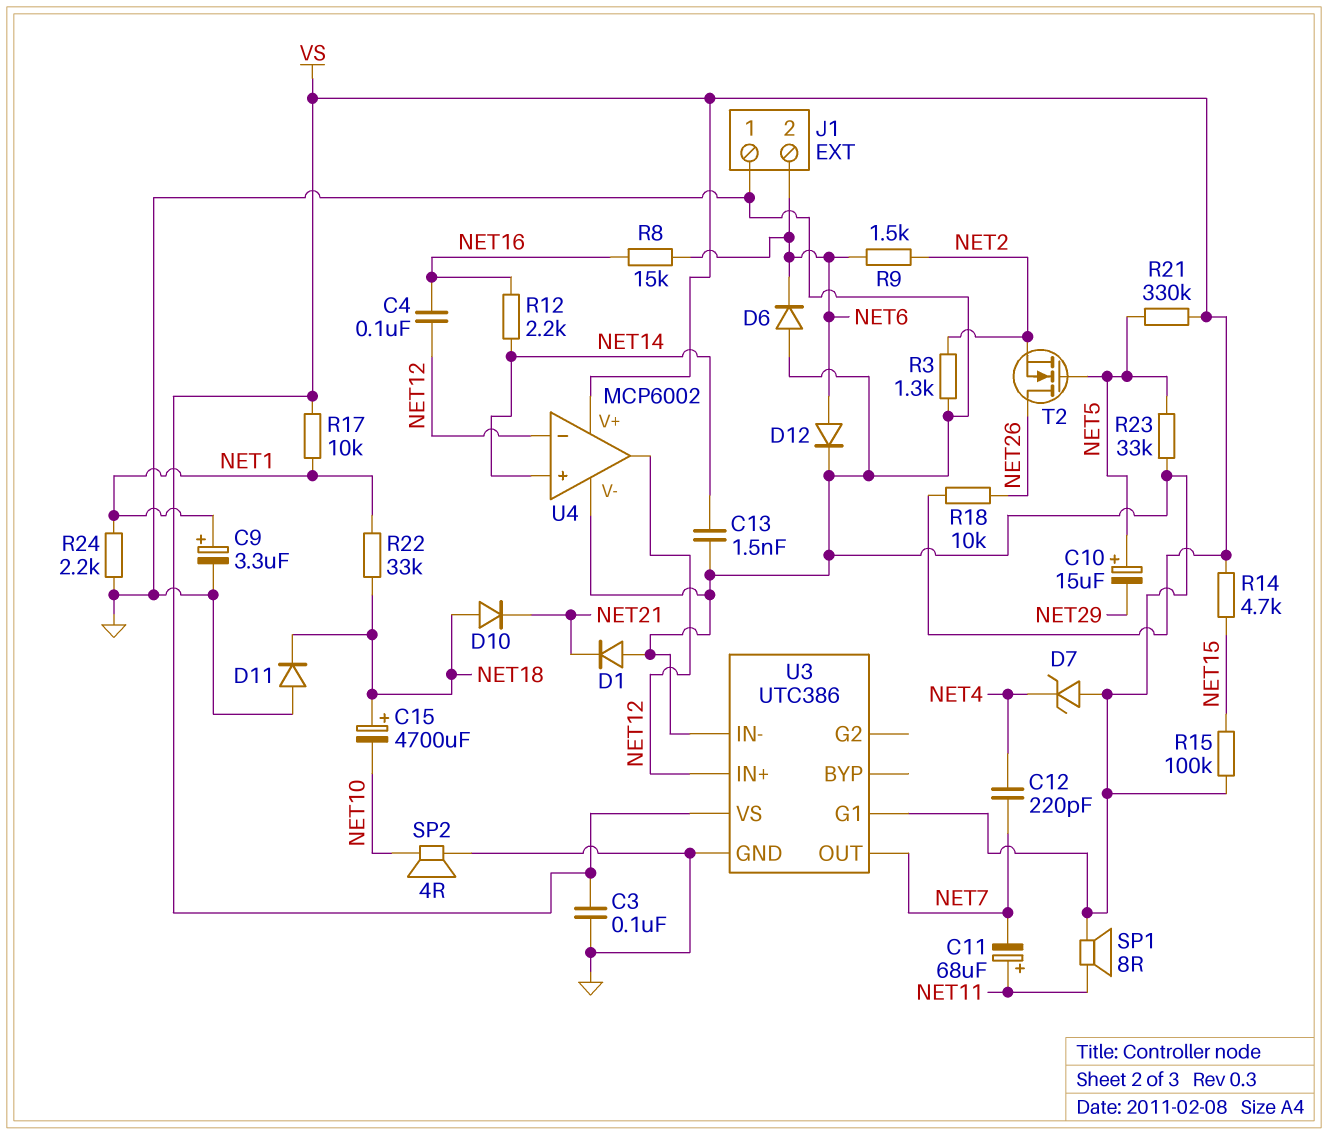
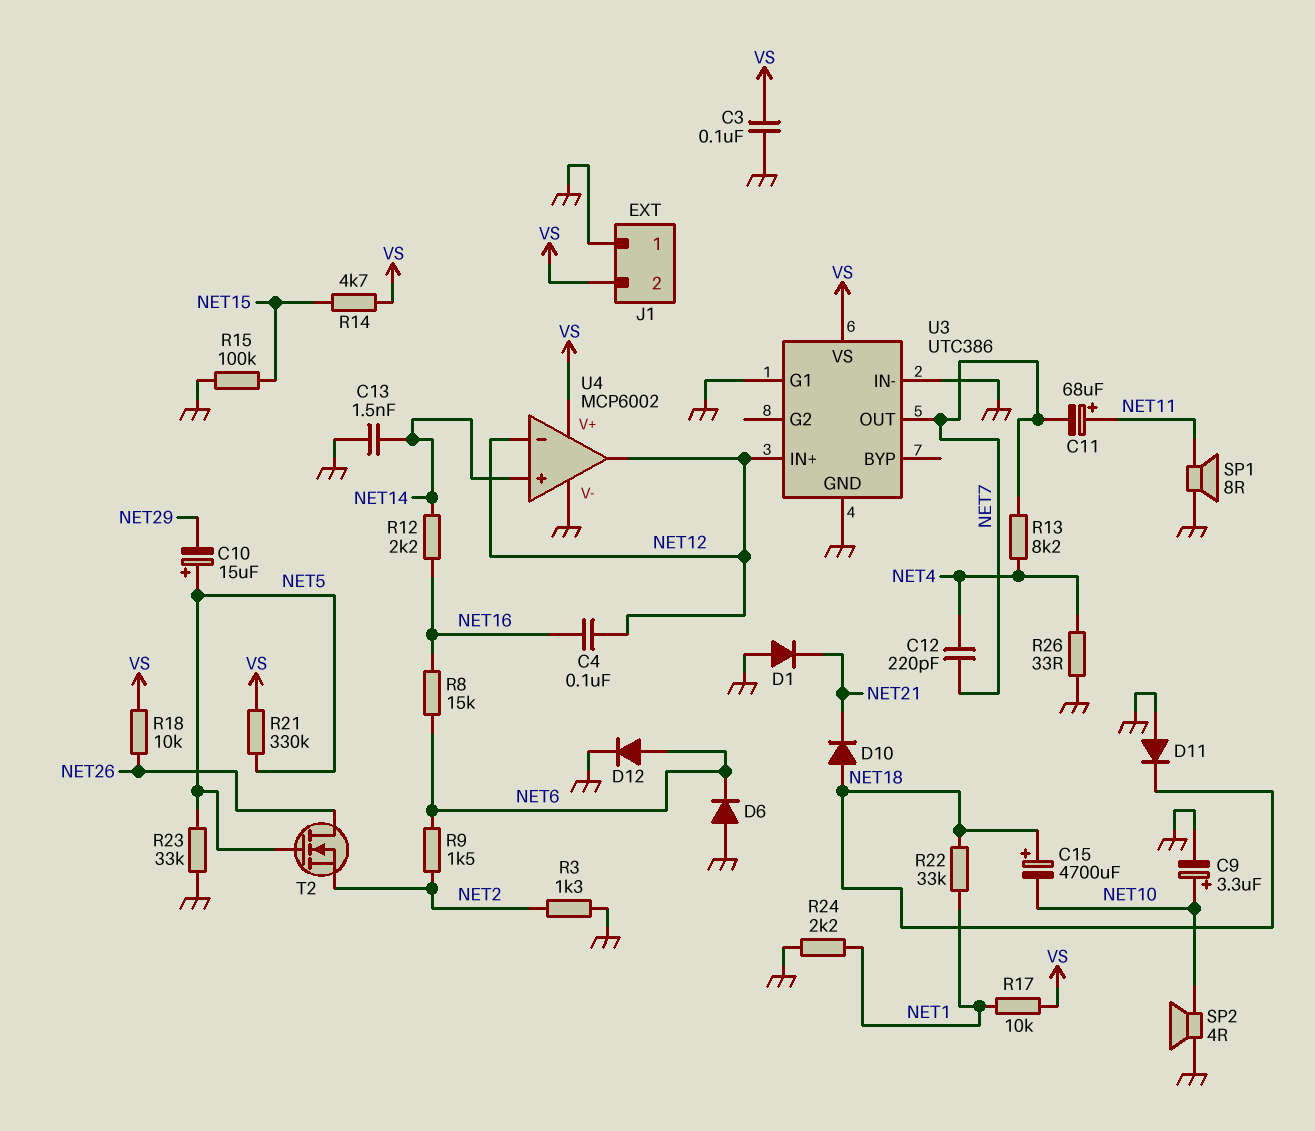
C9: 3.3uF (plus NET1, minus GND) -> 3.3uF (plus NET10, minus GND)
D7: zener (A GND, K NET4) -> none
J1 pin 2: NET6 -> VS
R13: none -> 8.2k (NET4, NET7)
R26: none -> 33 (GND, NET4)

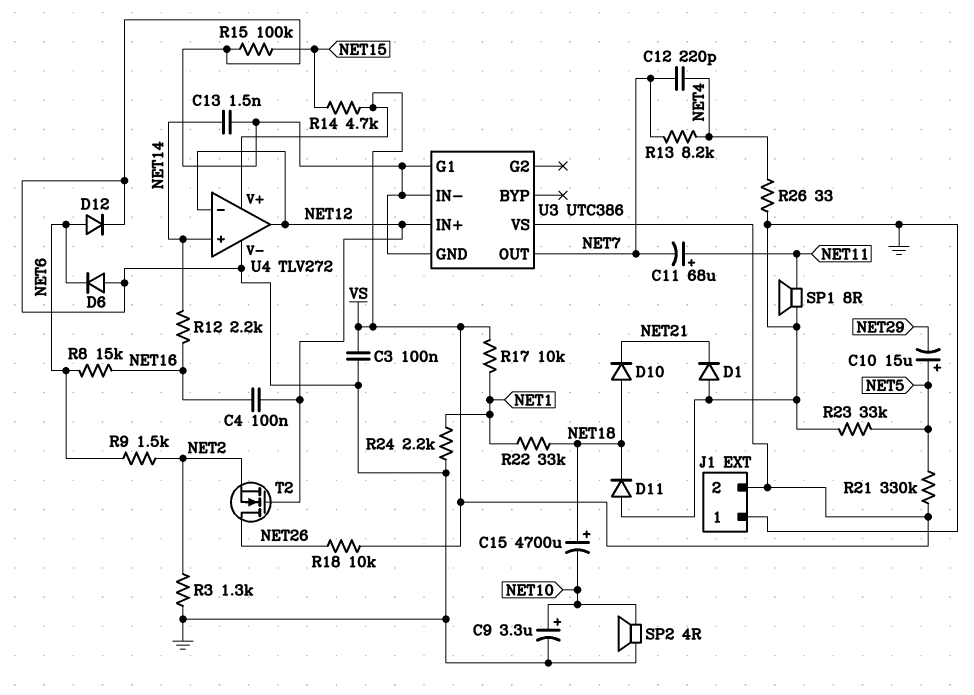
T2: NMOS (G NET5, D NET26, S NET2) -> NMOS (G NET12, D NET26, S NET2)
U4: MCP6002 -> TLV272

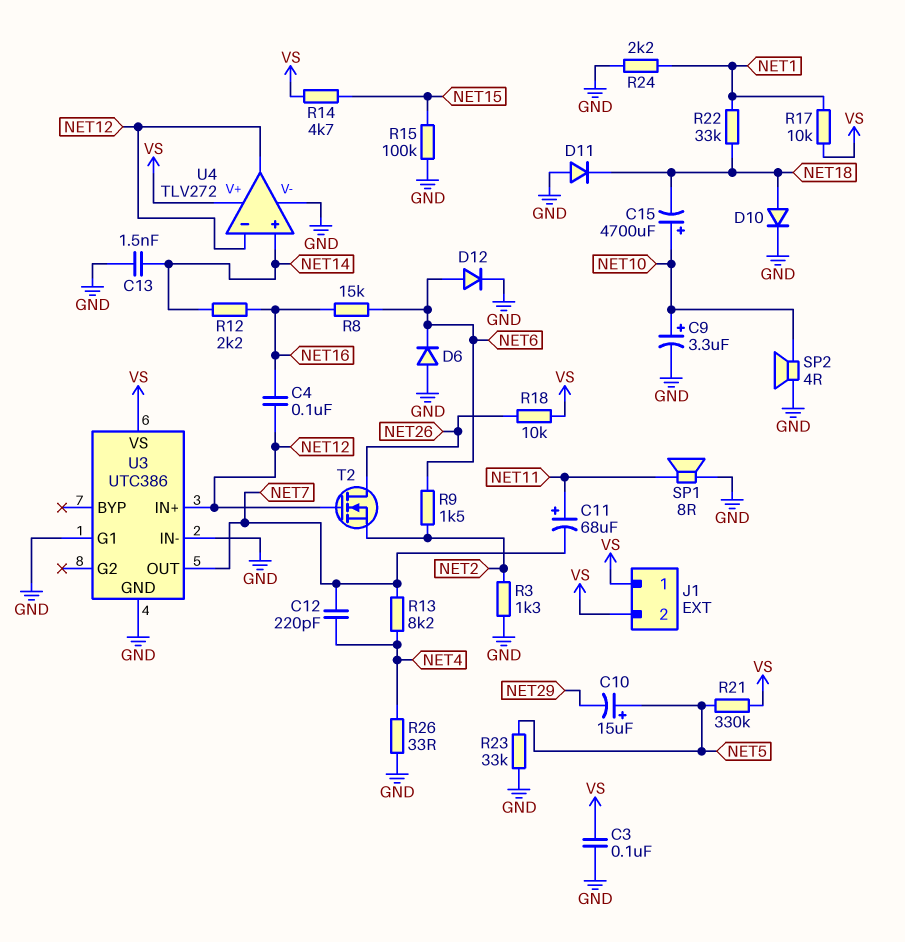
C15: 4700uF (plus NET18, minus NET10) -> 4700uF (plus NET10, minus NET18)
D1: diode (A GND, K NET21) -> none
D10: diode (A NET18, K NET21) -> diode (A NET18, K GND)
J1 pin 1: GND -> VS

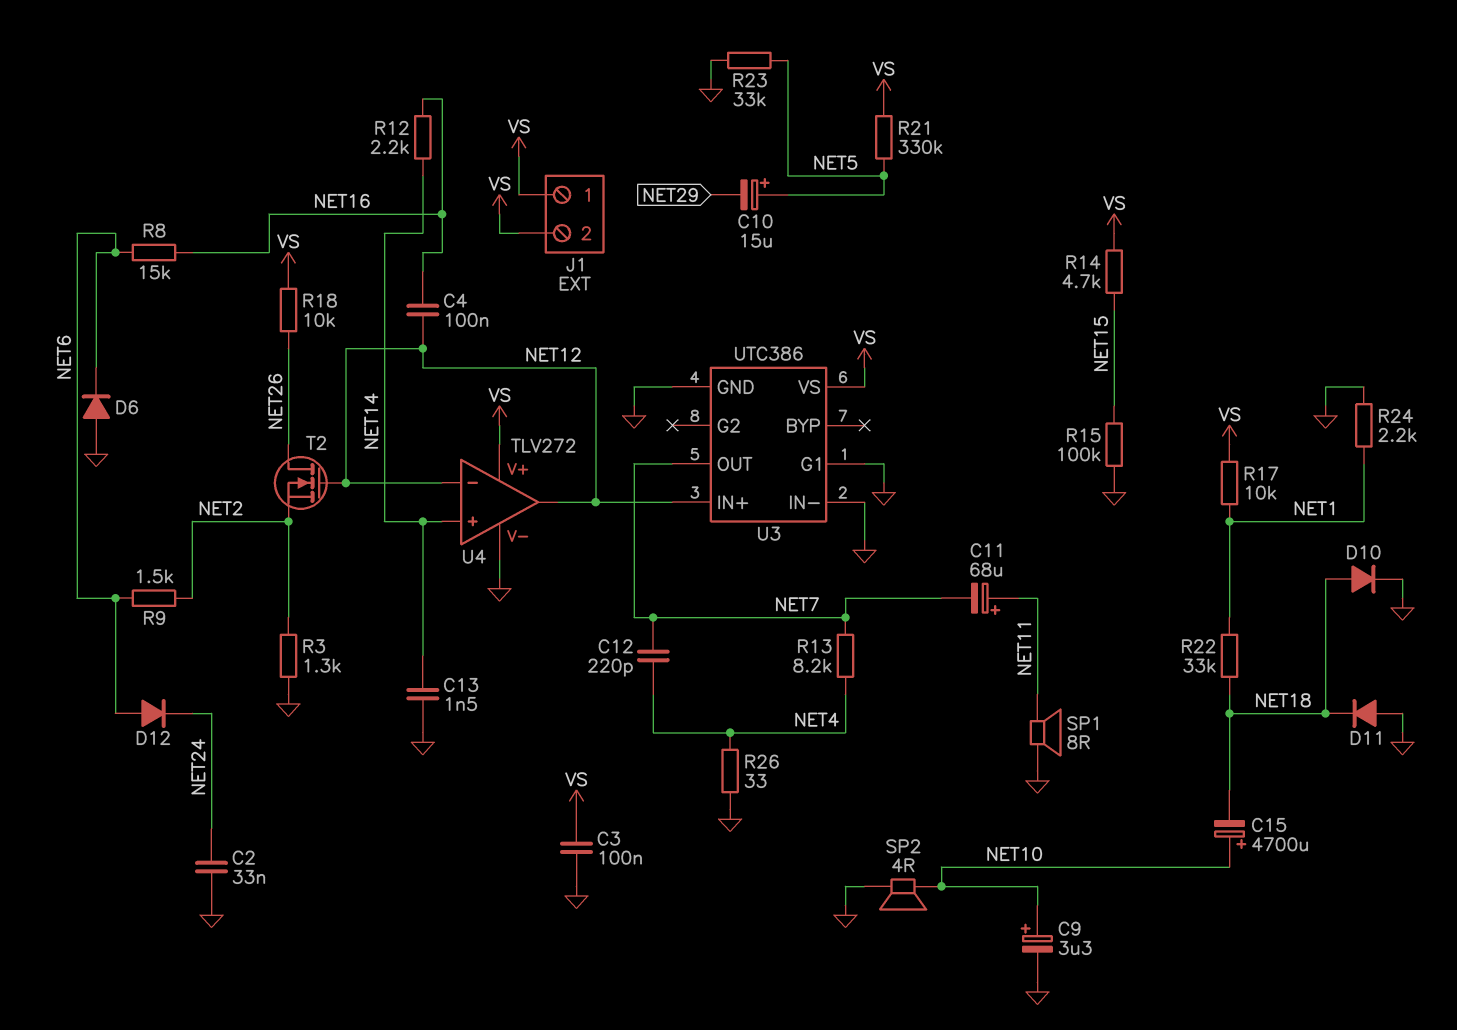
C2: none -> 33nF (GND, NET24)
D12: diode (A NET6, K GND) -> diode (A NET6, K NET24)

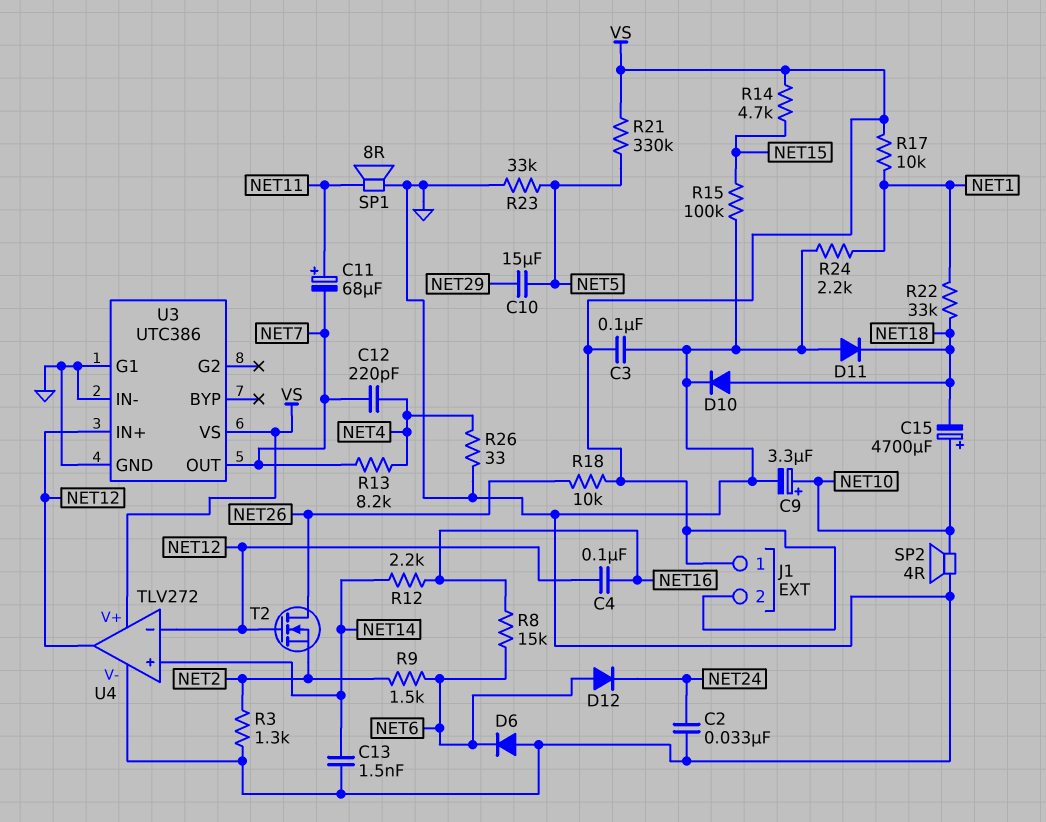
C10: 15uF (plus NET5, minus NET29) -> 15uF (NET5, NET29)

